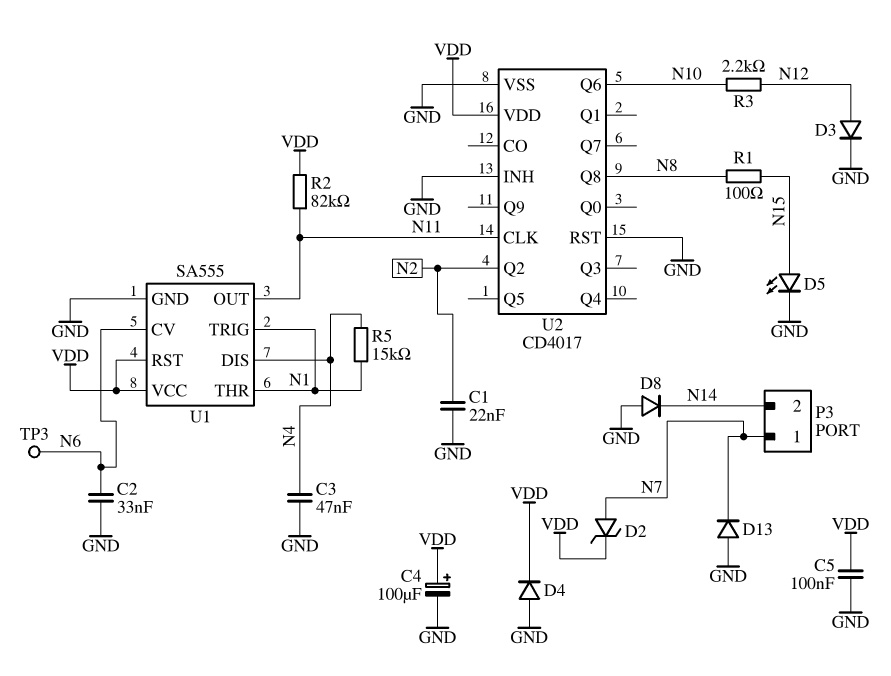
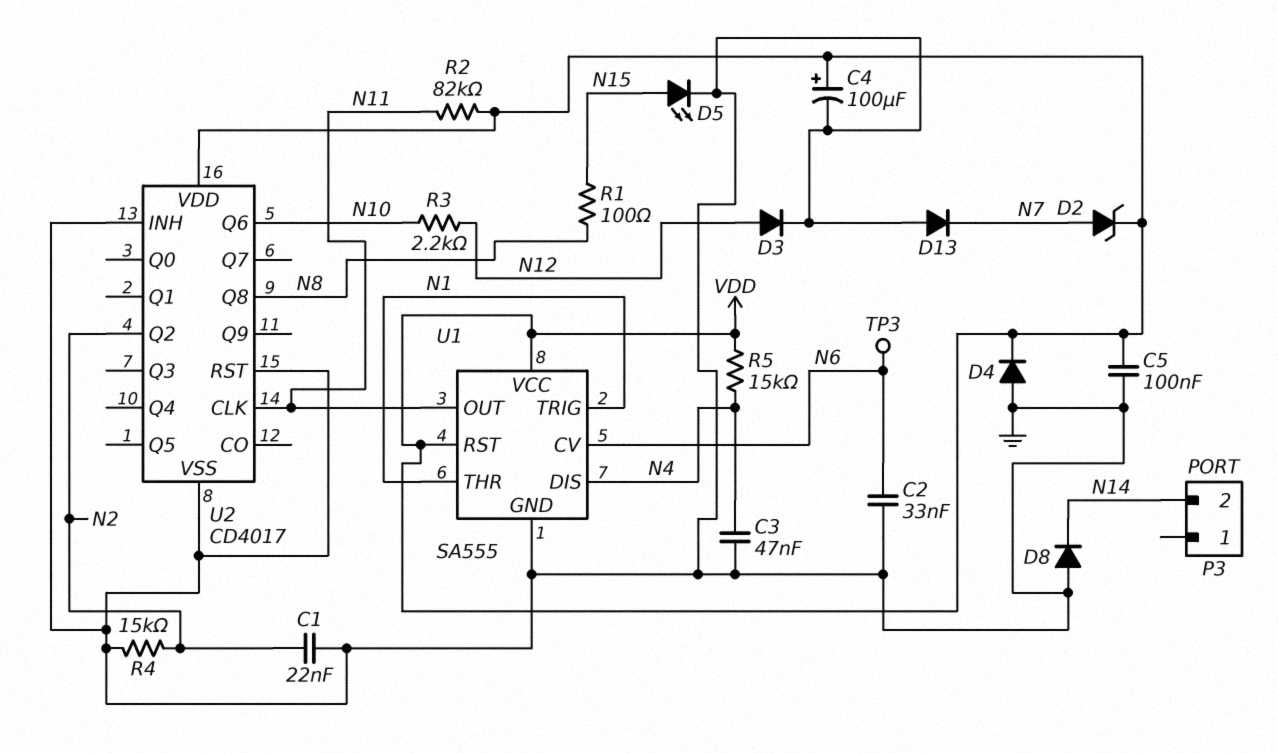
P3 pin 1: N7 -> none
R4: none -> 15k (GND, N2)
R5: 15k (N1, N4) -> 15k (N4, VDD)

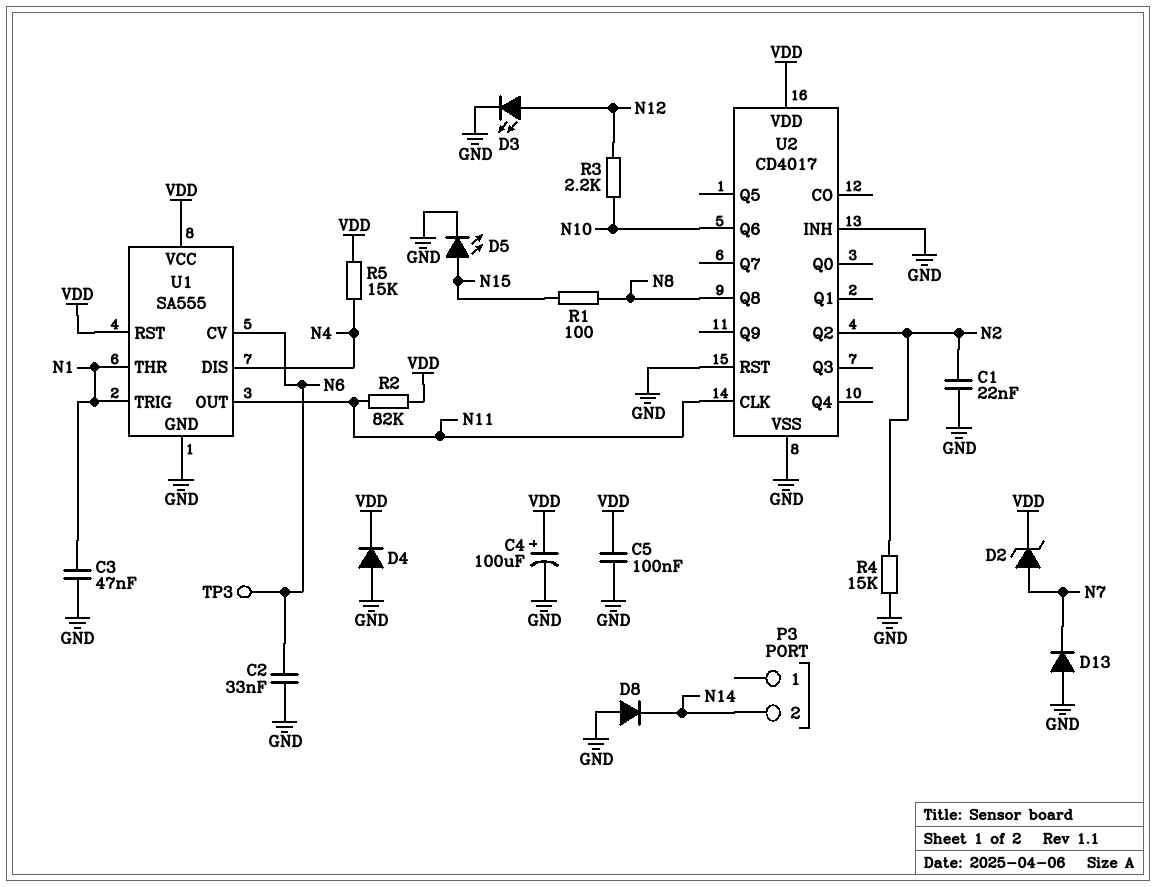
C3: 47nF (GND, N4) -> 47nF (GND, N1)
D3: diode (A N12, K GND) -> LED (A N12, K GND)

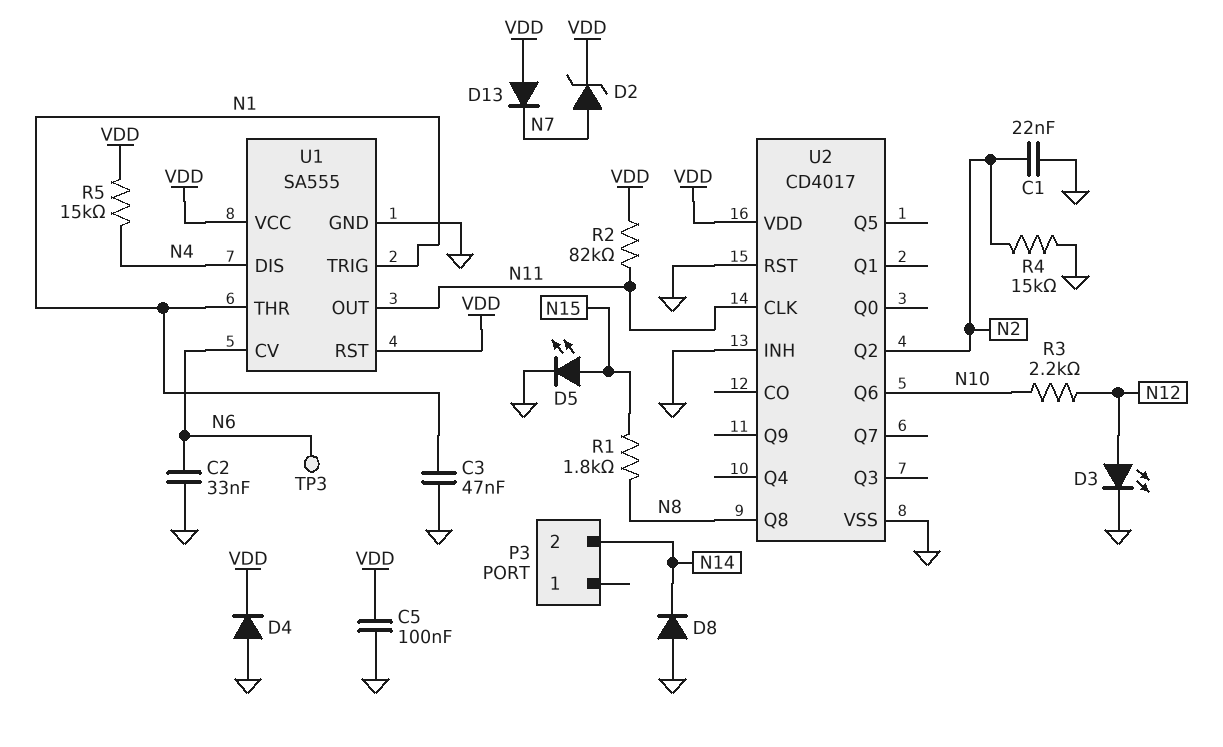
C4: 100uF (plus VDD, minus GND) -> none
D13: diode (A GND, K N7) -> diode (A VDD, K N7)
R1: 100 (N8, N15) -> 1.8k (N8, N15)

